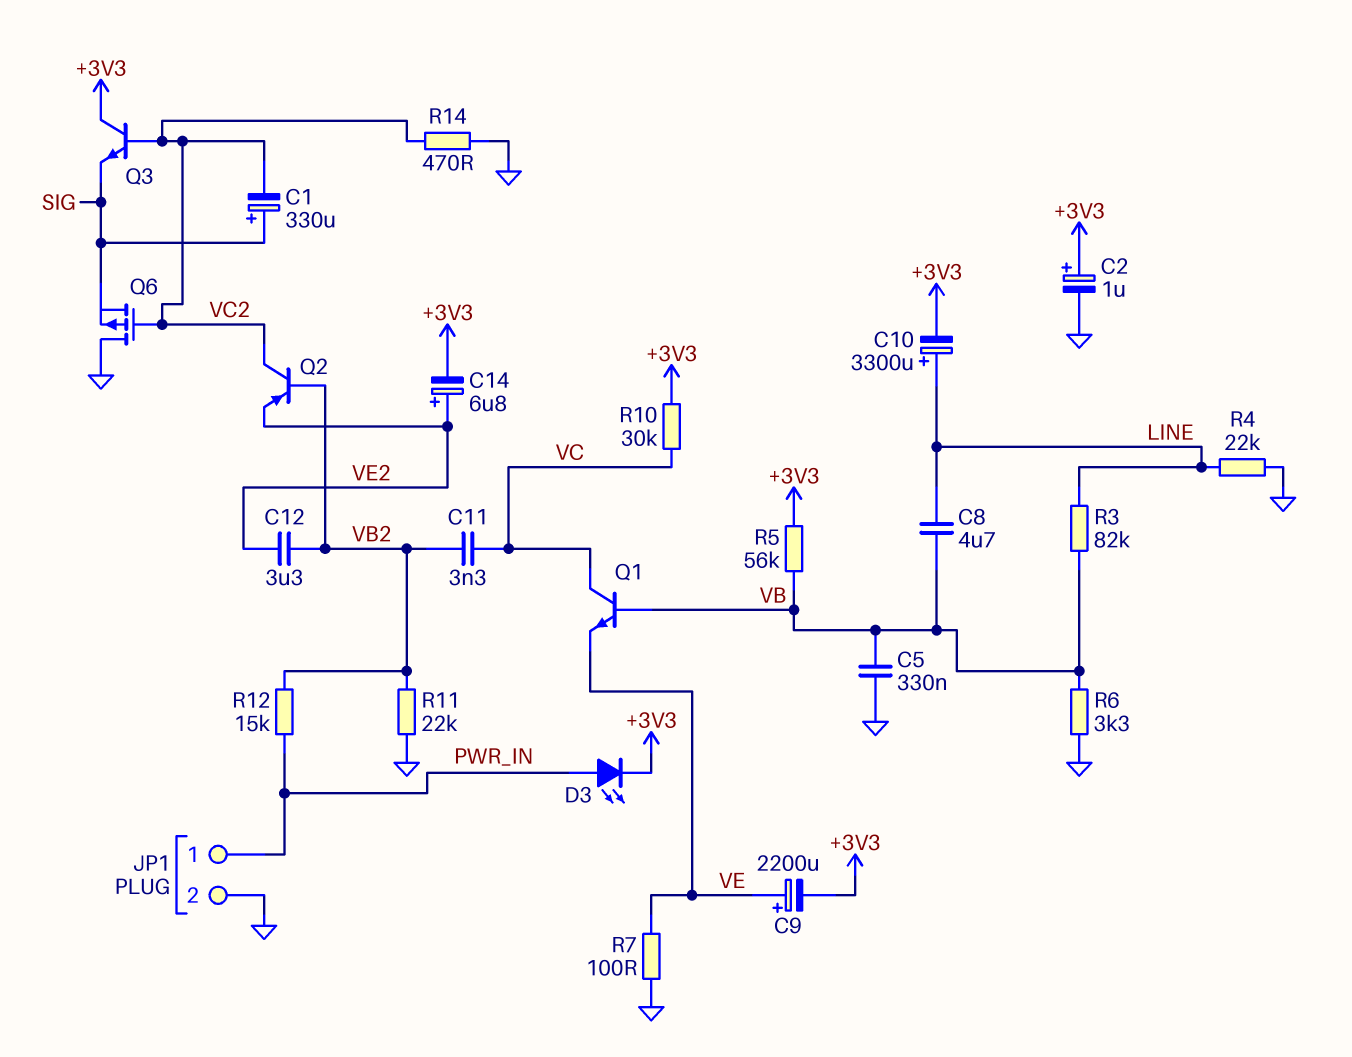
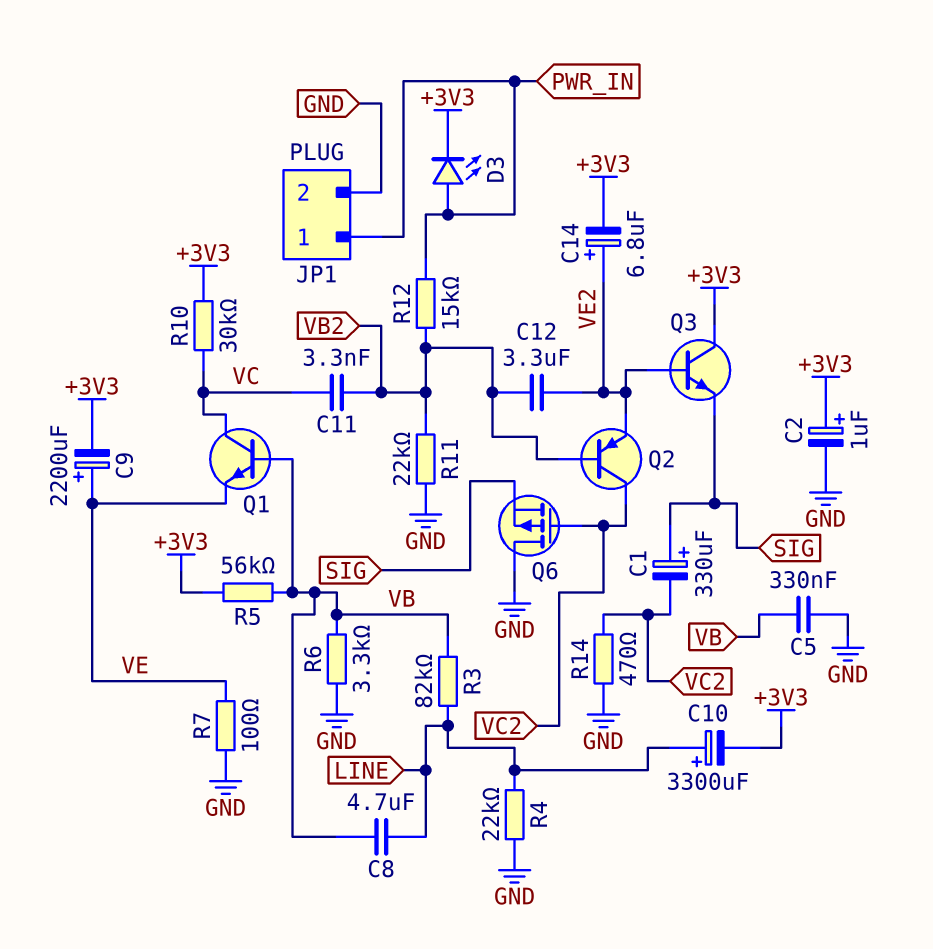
Q3: NPN (B VC2, C +3V3, E SIG) -> NPN (B VE2, C +3V3, E SIG)

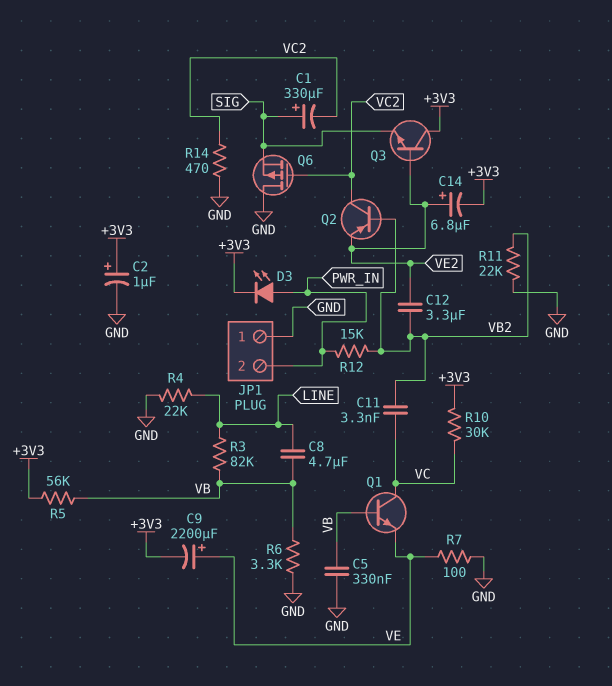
C10: 3300uF (plus LINE, minus +3V3) -> none
JP1 pin 1: PWR_IN -> GND
JP1 pin 2: GND -> PWR_IN

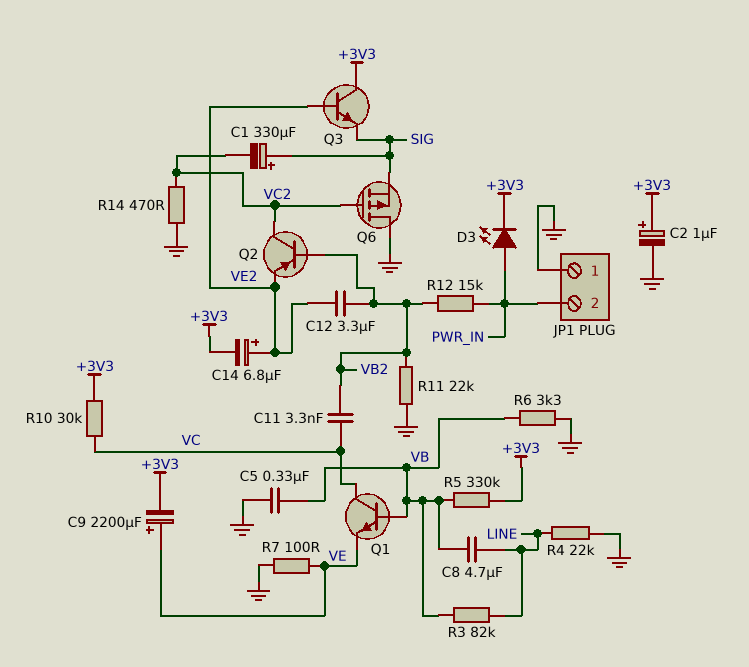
R5: 56k (+3V3, VB) -> 330k (+3V3, VB)

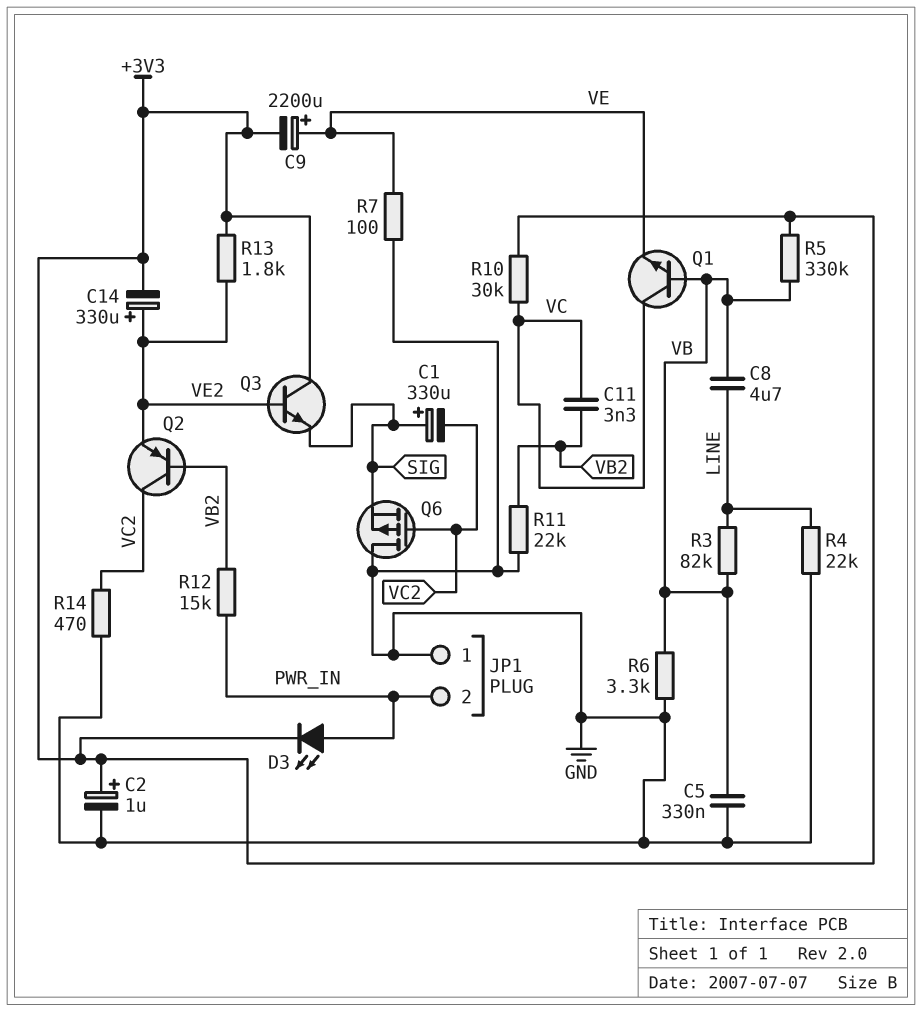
C12: 3.3uF (VB2, VE2) -> none
C14: 6.8uF (plus VE2, minus +3V3) -> 330uF (plus VE2, minus +3V3)
R13: none -> 1.8k (+3V3, VE2)

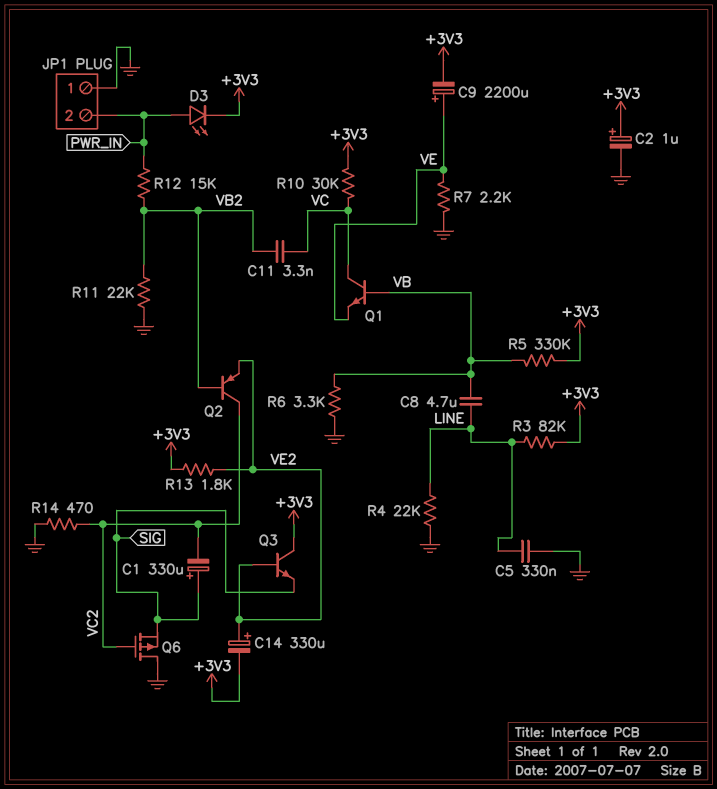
C5: 330nF (GND, VB) -> 330nF (GND, LINE)
R3: 82k (LINE, VB) -> 82k (+3V3, LINE)
R7: 100 (GND, VE) -> 2.2k (GND, VE)

